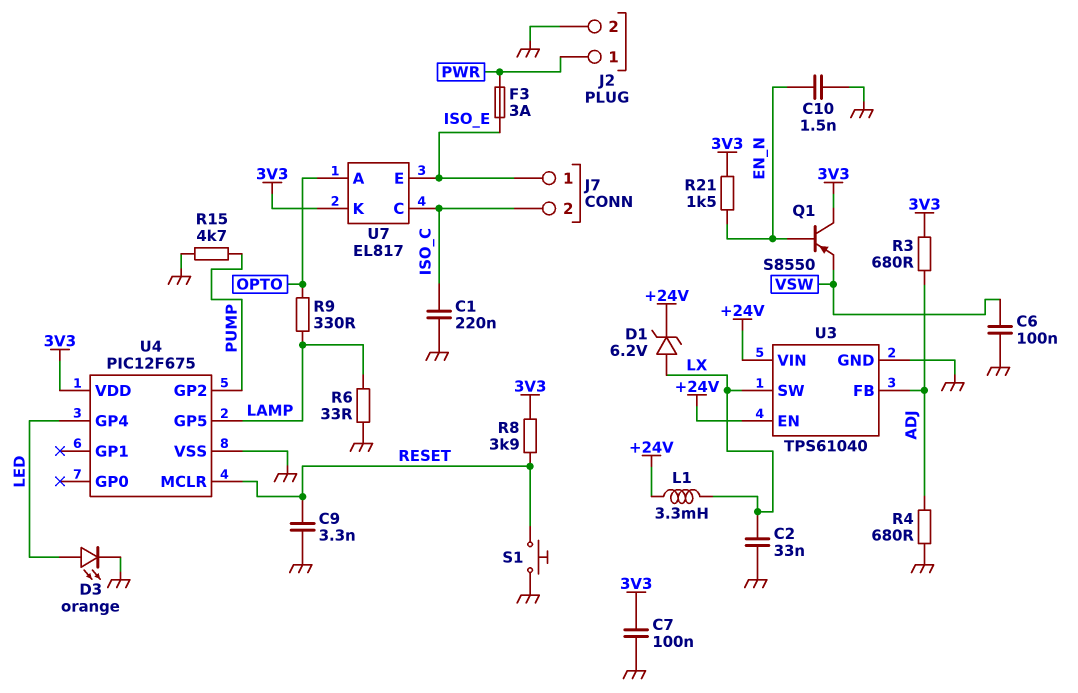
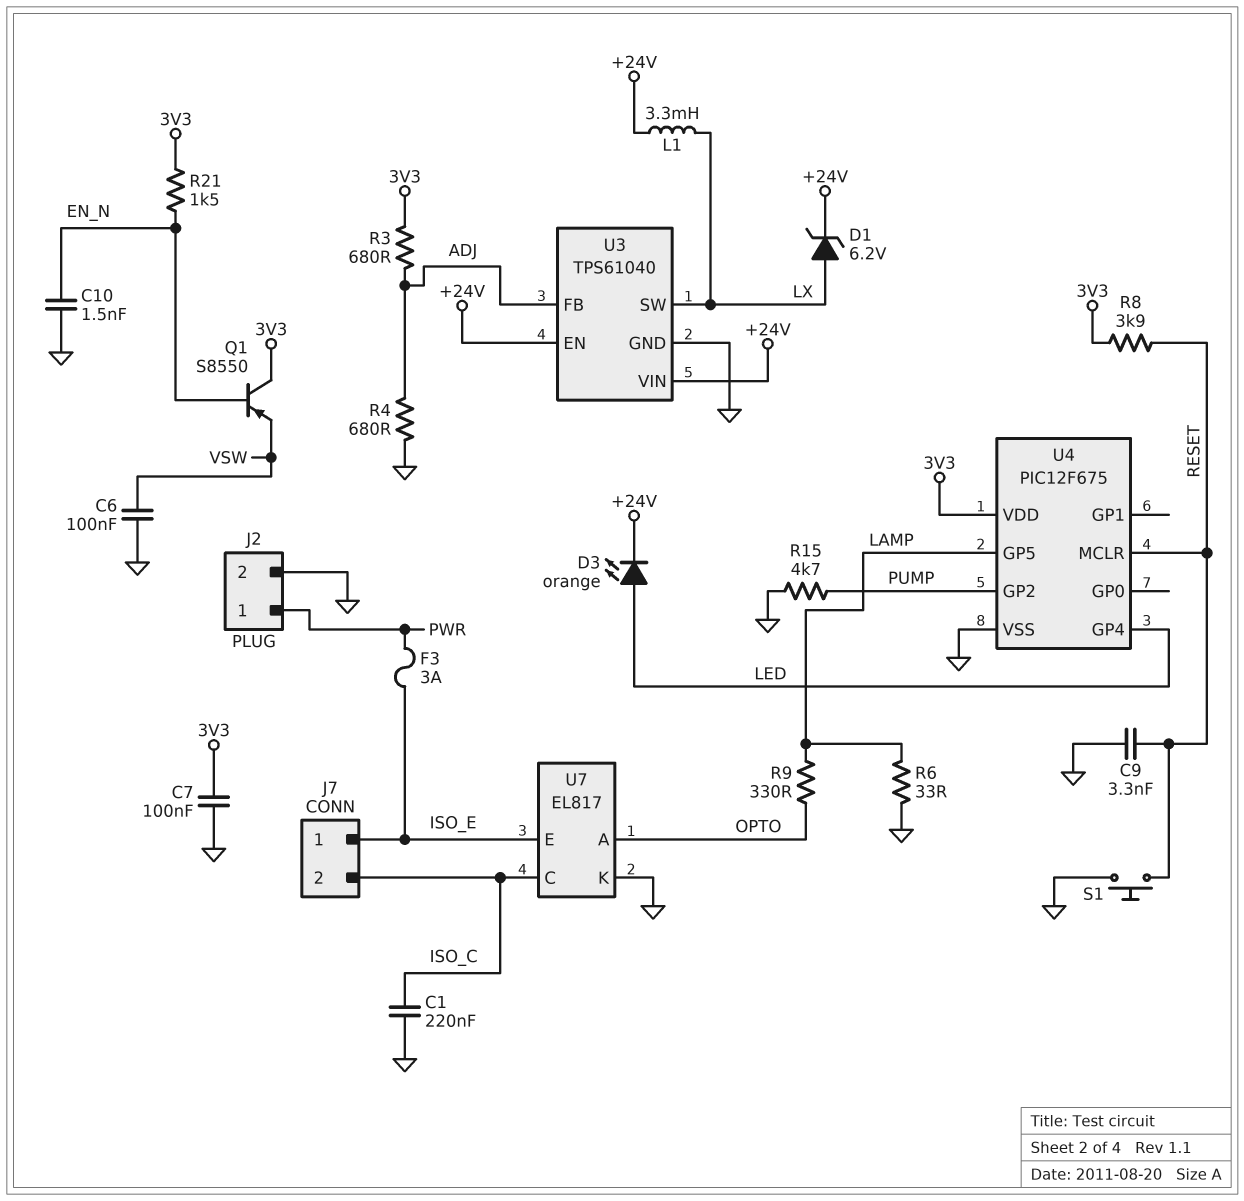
C2: 33nF (GND, LX) -> none
D3: LED orange (A LED, K GND) -> LED orange (A LED, K +24V)
U7 pin K: 3V3 -> GND

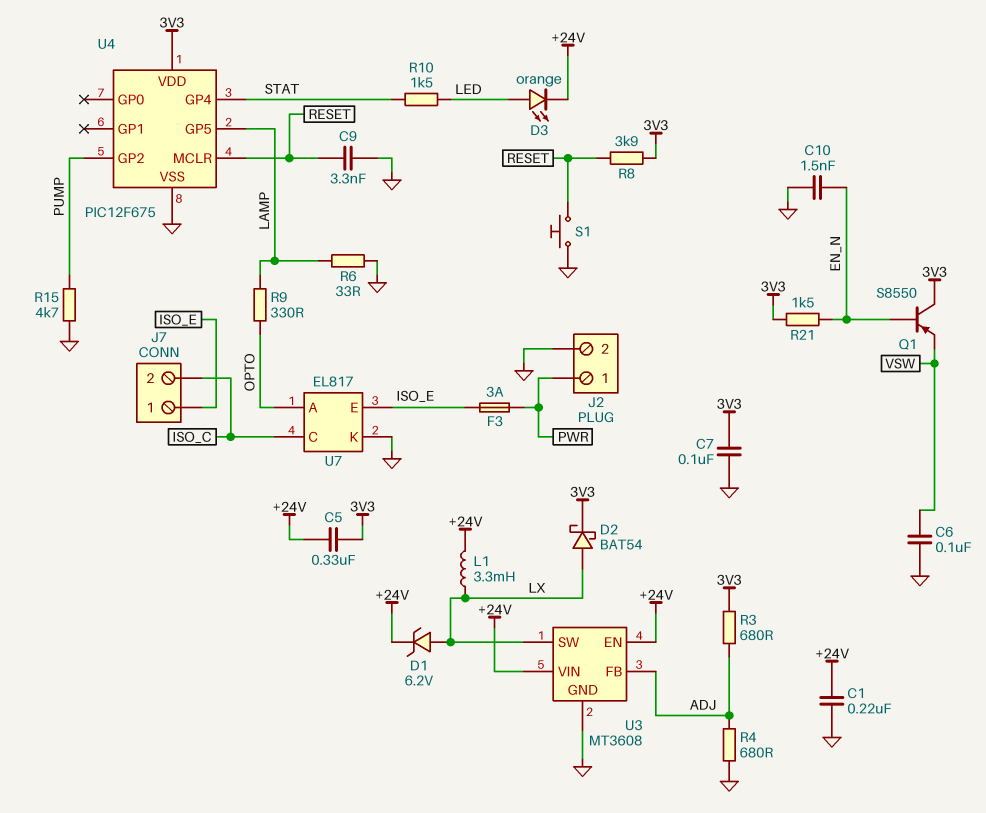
C1: 220nF (GND, ISO_C) -> 220nF (+24V, GND)
C5: none -> 330nF (+24V, 3V3)
D2: none -> schottky BAT54 (A LX, K 3V3)
R10: none -> 1.5k (LED, STAT)
U3: TPS61040 -> MT3608
U4 pin GP4: LED -> STAT

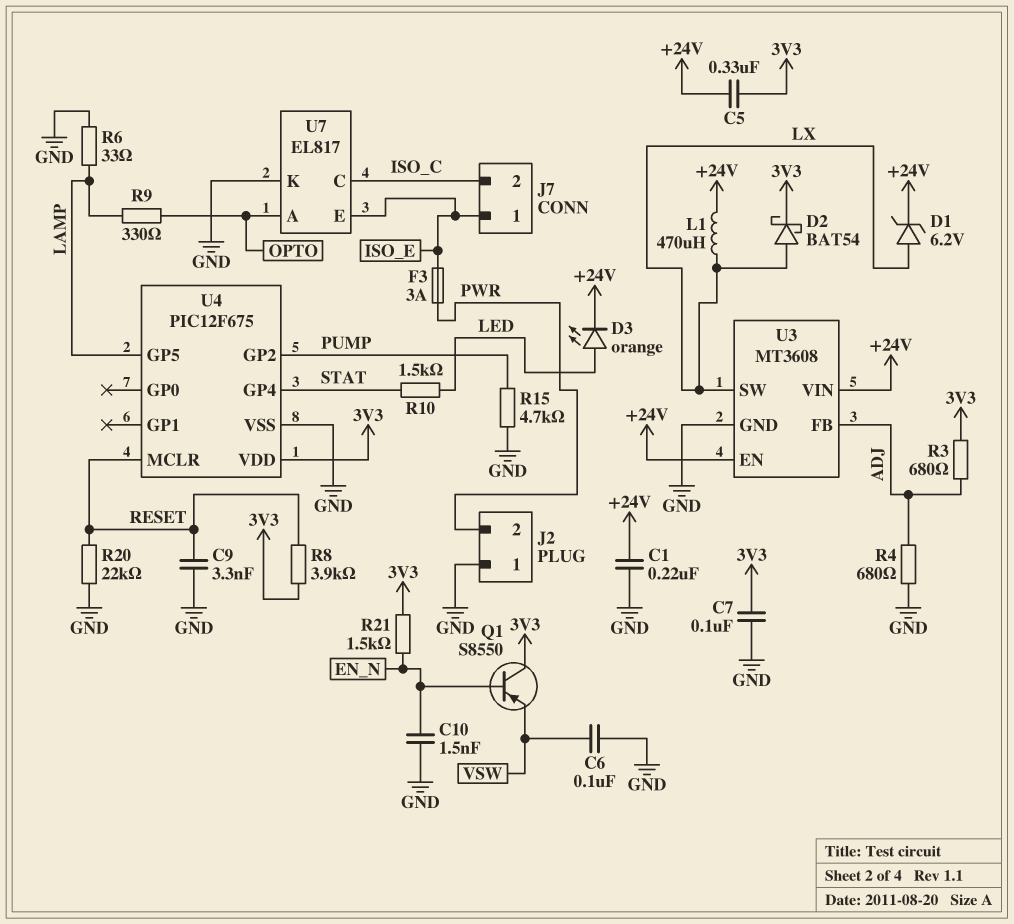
J2 pin 1: PWR -> GND
J2 pin 2: GND -> PWR
L1: 3.3mH (+24V, LX) -> 470uH (+24V, LX)
R20: none -> 22k (GND, RESET)
S1: button (GND, RESET) -> none

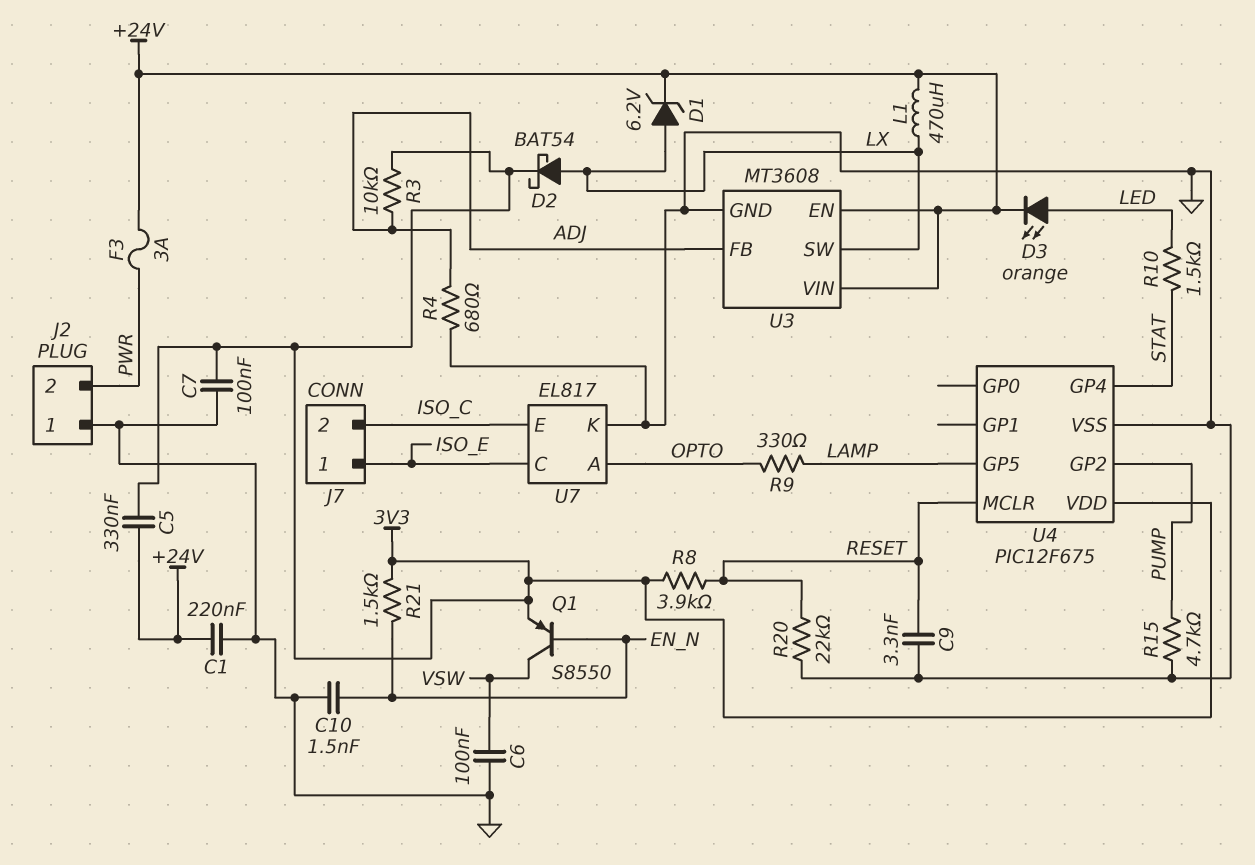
F3: 3A (ISO_E, PWR) -> 3A (+24V, PWR)
Q1: PNP S8550 (B EN_N, C 3V3, E VSW) -> PNP S8550 (B EN_N, C VSW, E 3V3)
R3: 680 (3V3, ADJ) -> 10k (3V3, ADJ)
R6: 33 (GND, LAMP) -> none
U7 pin C: ISO_C -> ISO_E
U7 pin E: ISO_E -> ISO_C

